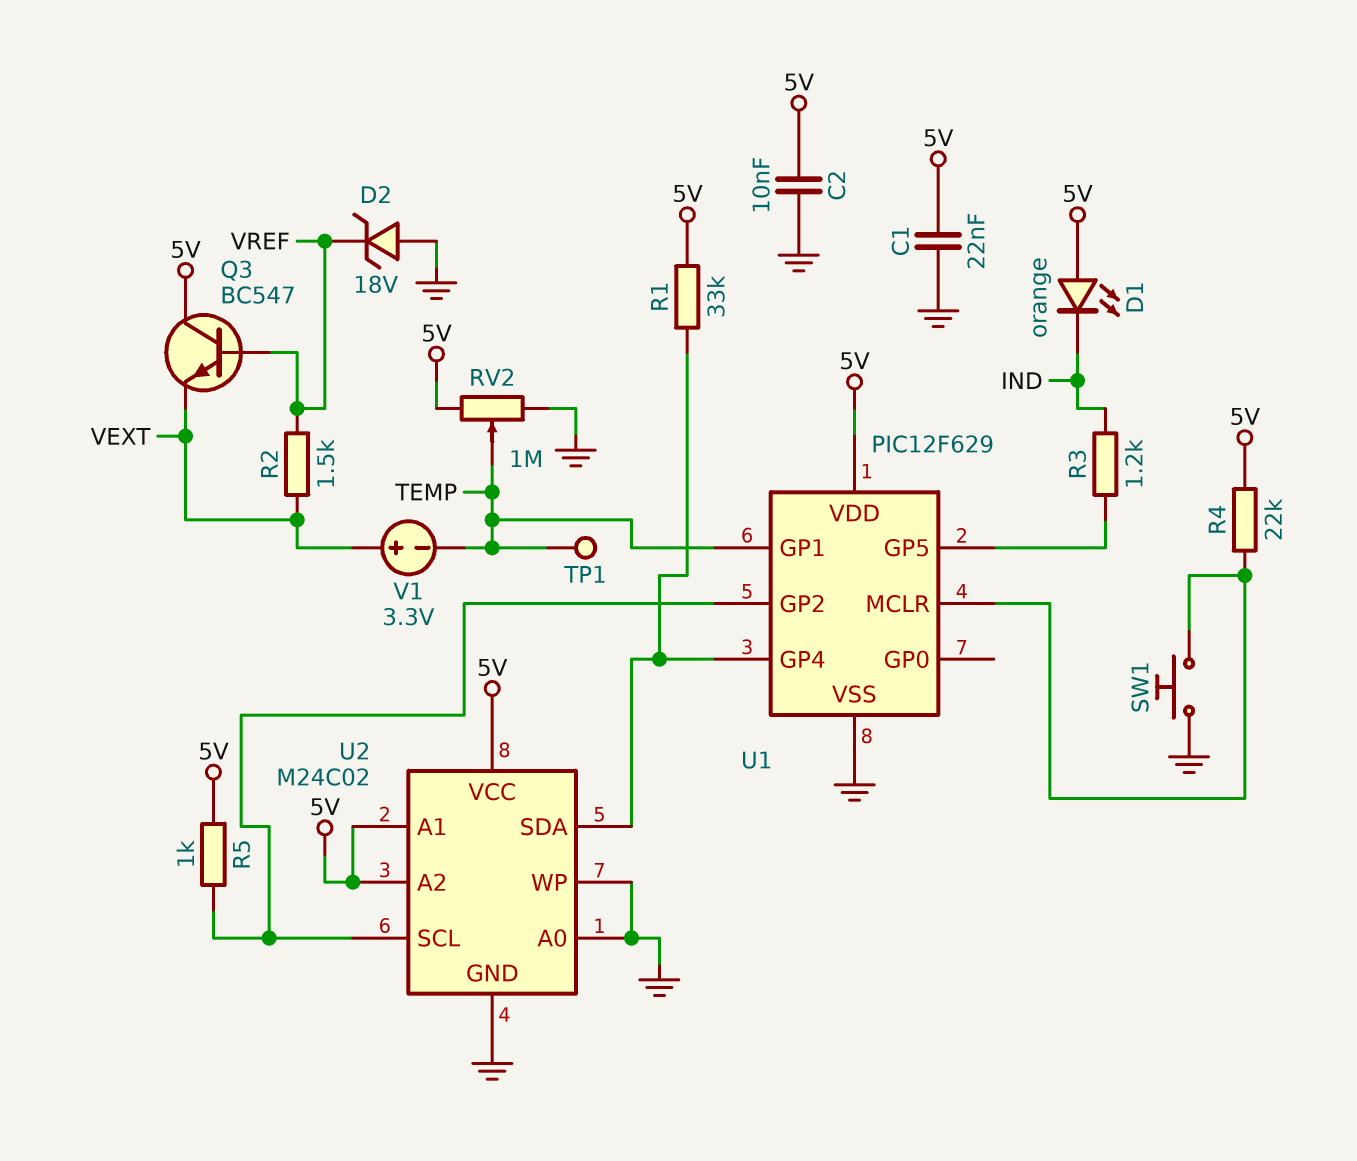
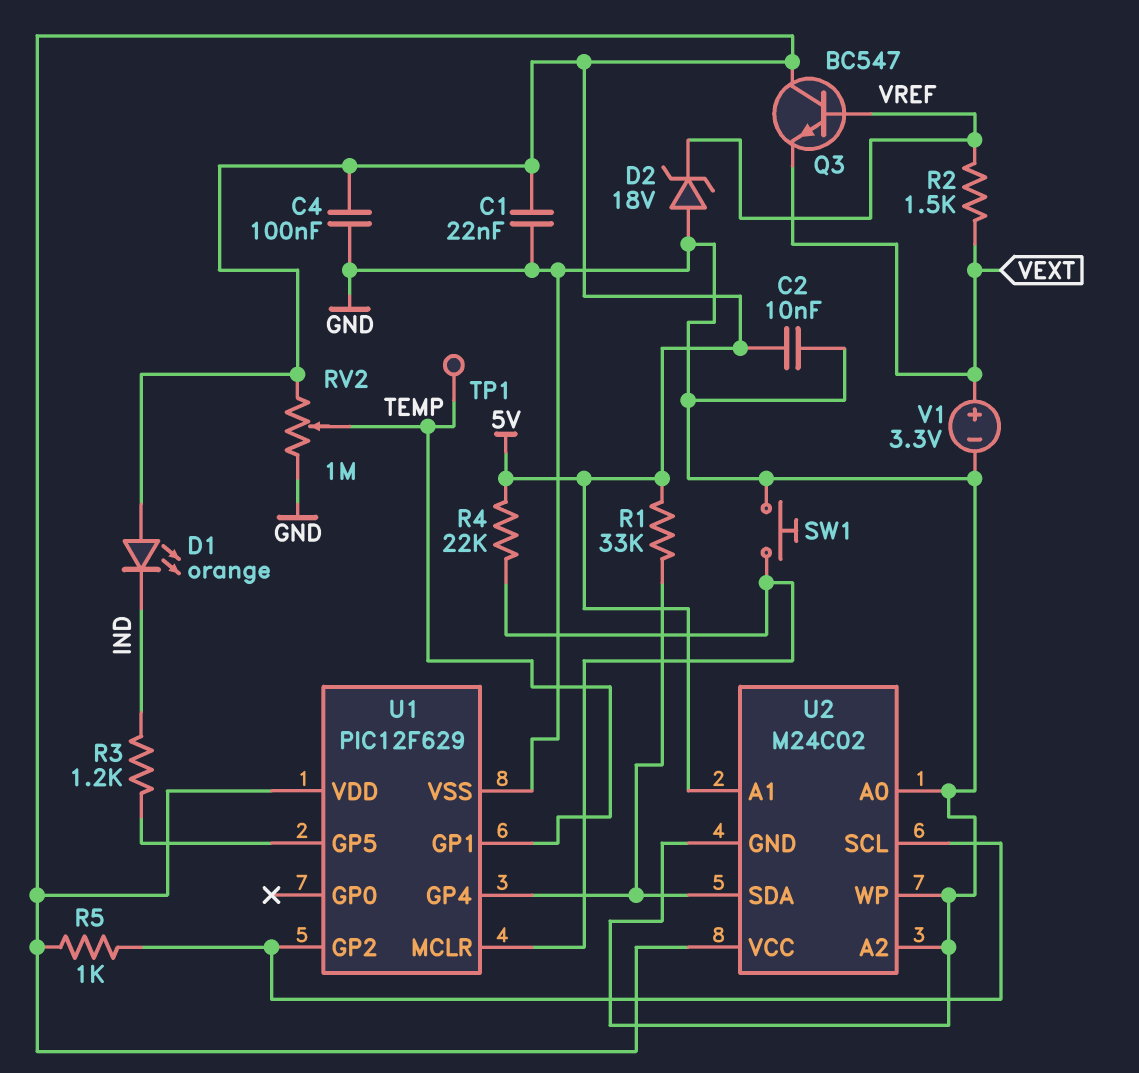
C4: none -> 100nF (5V, GND)
U2 pin A2: 5V -> GND
V1: 3.3V (plus VEXT, minus TEMP) -> 3.3V (plus VEXT, minus GND)

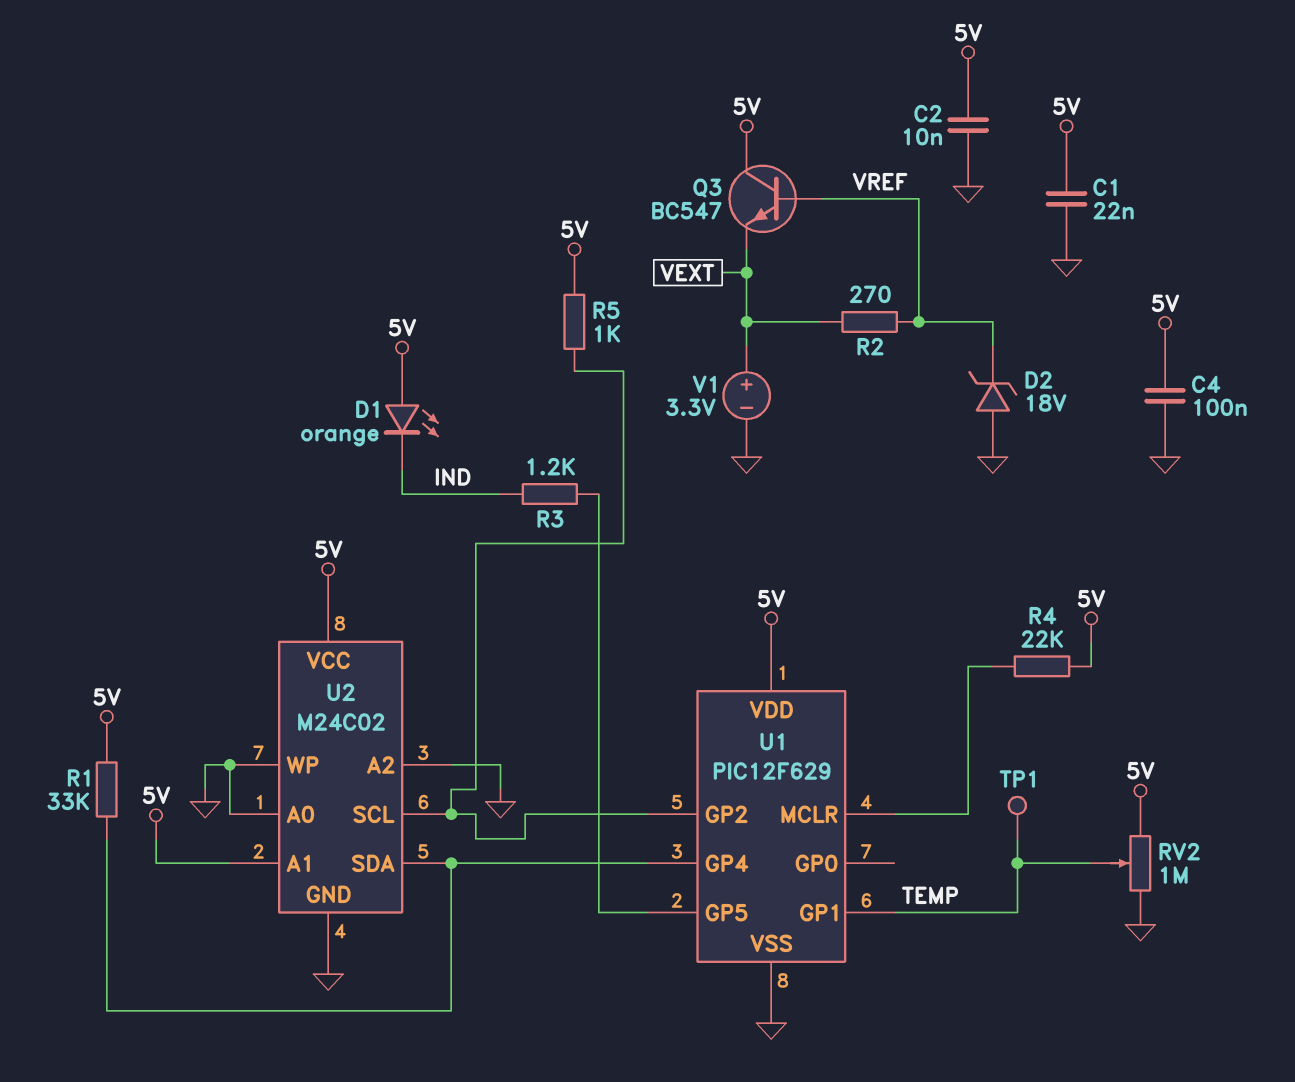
R2: 1.5k (VEXT, VREF) -> 270 (VEXT, VREF)
SW1: button (GND, U1/MCLR) -> none

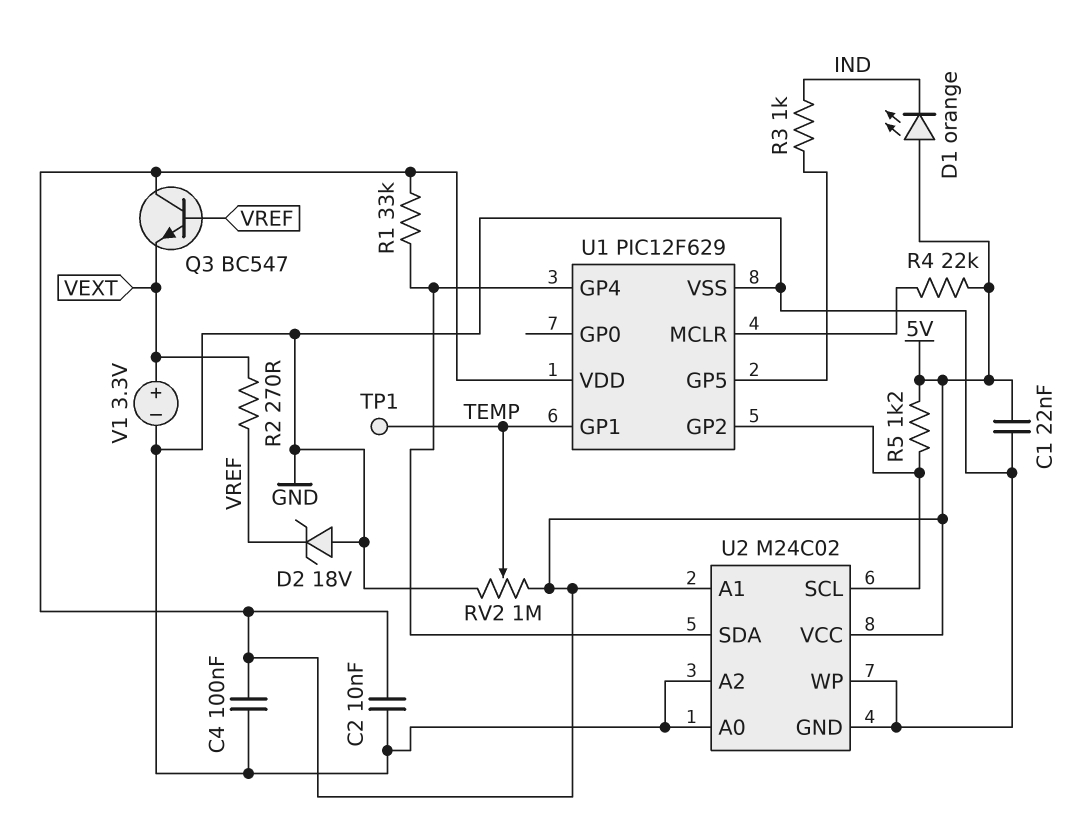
R3: 1.2k (IND, U1/GP5) -> 1k (IND, U1/GP5)
R5: 1k (5V, U1/GP2) -> 1.2k (5V, U1/GP2)

